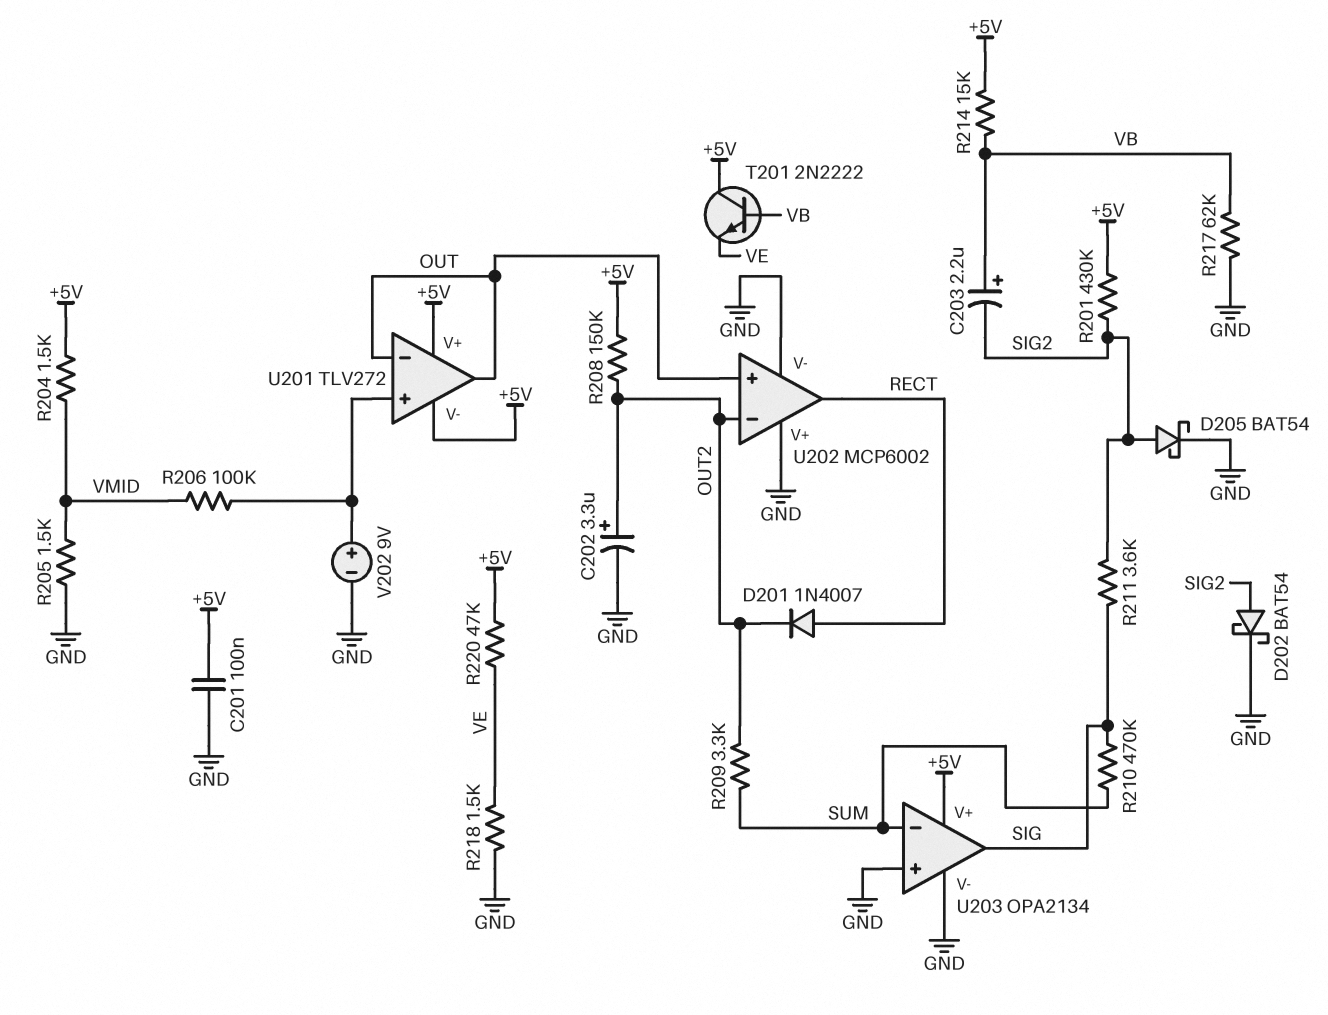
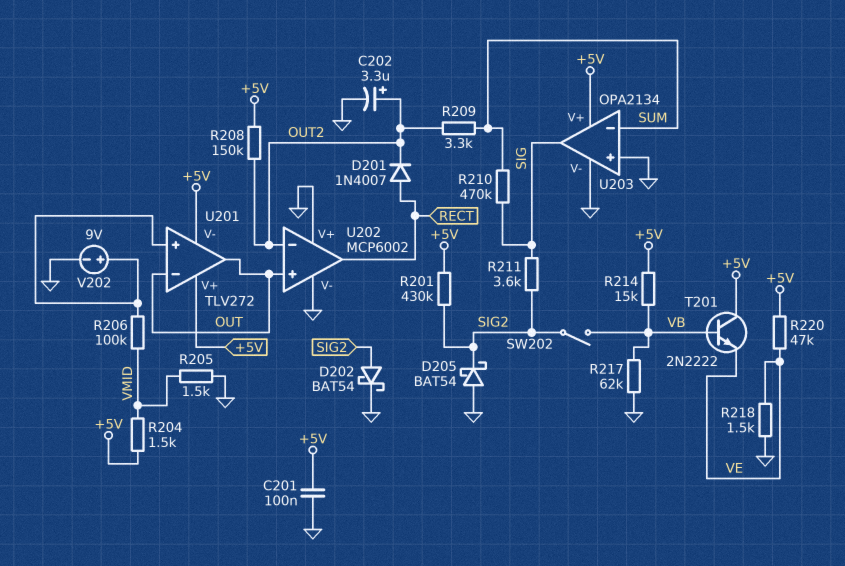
C203: 2.2uF (plus VB, minus SIG2) -> none
D205: schottky BAT54 (A SIG2, K GND) -> schottky BAT54 (A GND, K SIG2)
SW202: none -> switch (SIG2, VB)

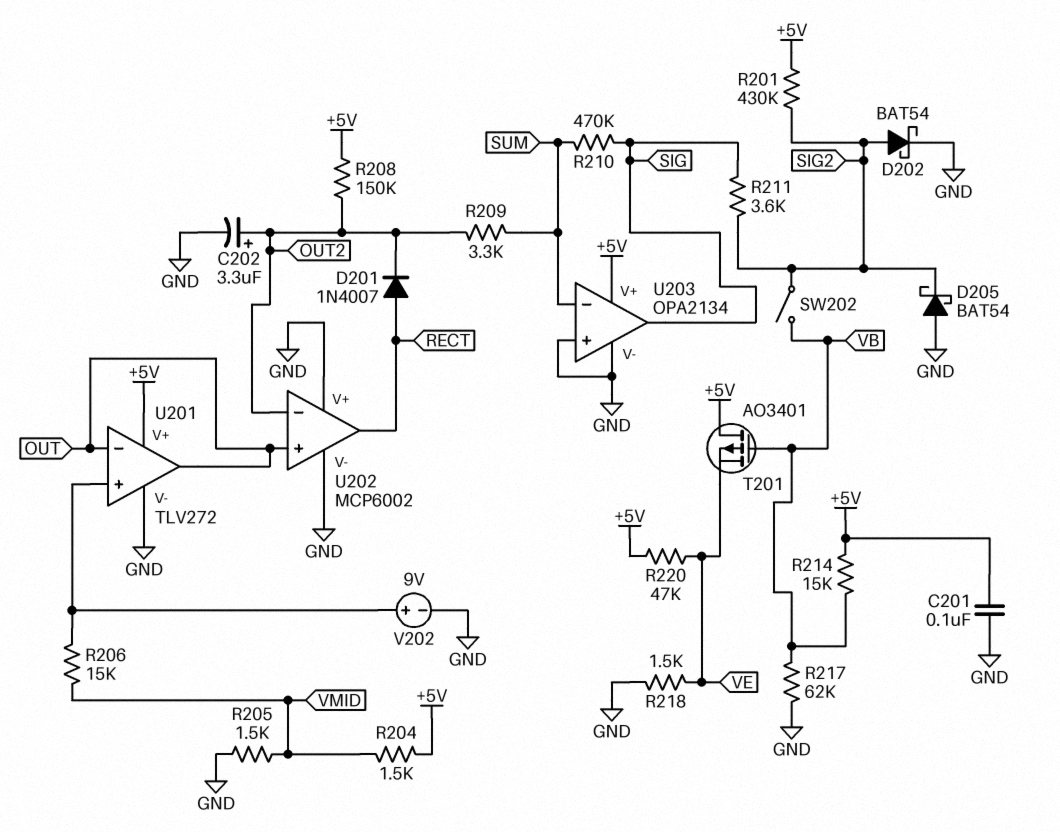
R206: 100k (U201/in+, VMID) -> 15k (U201/in+, VMID)
T201: NPN 2N2222 (B VB, C +5V, E VE) -> PMOS AO3401 (G VB, D +5V, S VE)
U201 pin V-: +5V -> GND

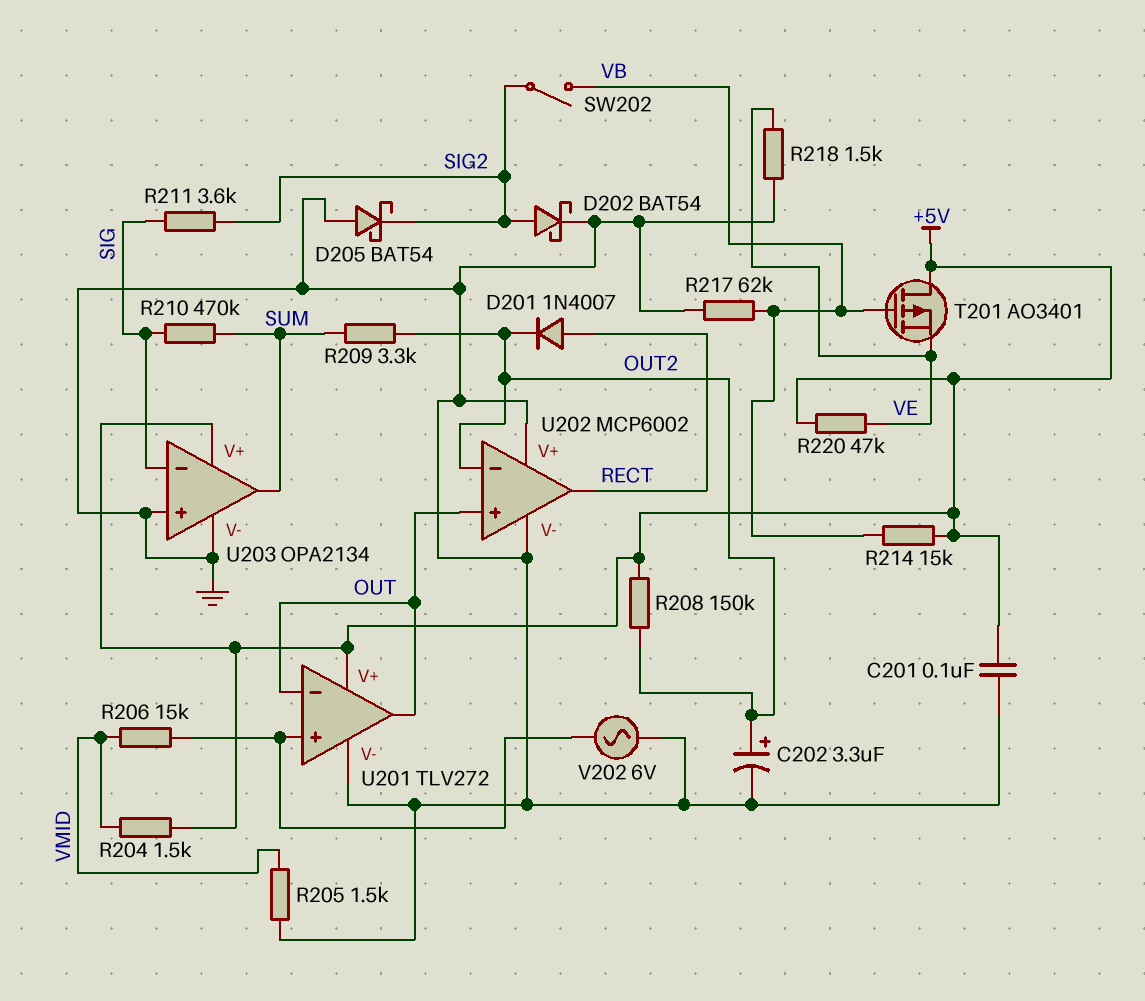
R201: 430k (+5V, SIG2) -> none
U203 pin in-: SUM -> SIG
U203 pin out: SIG -> SUM
V202: 9V (plus U201/in+, minus GND) -> AC 6V (GND, U201/in+)

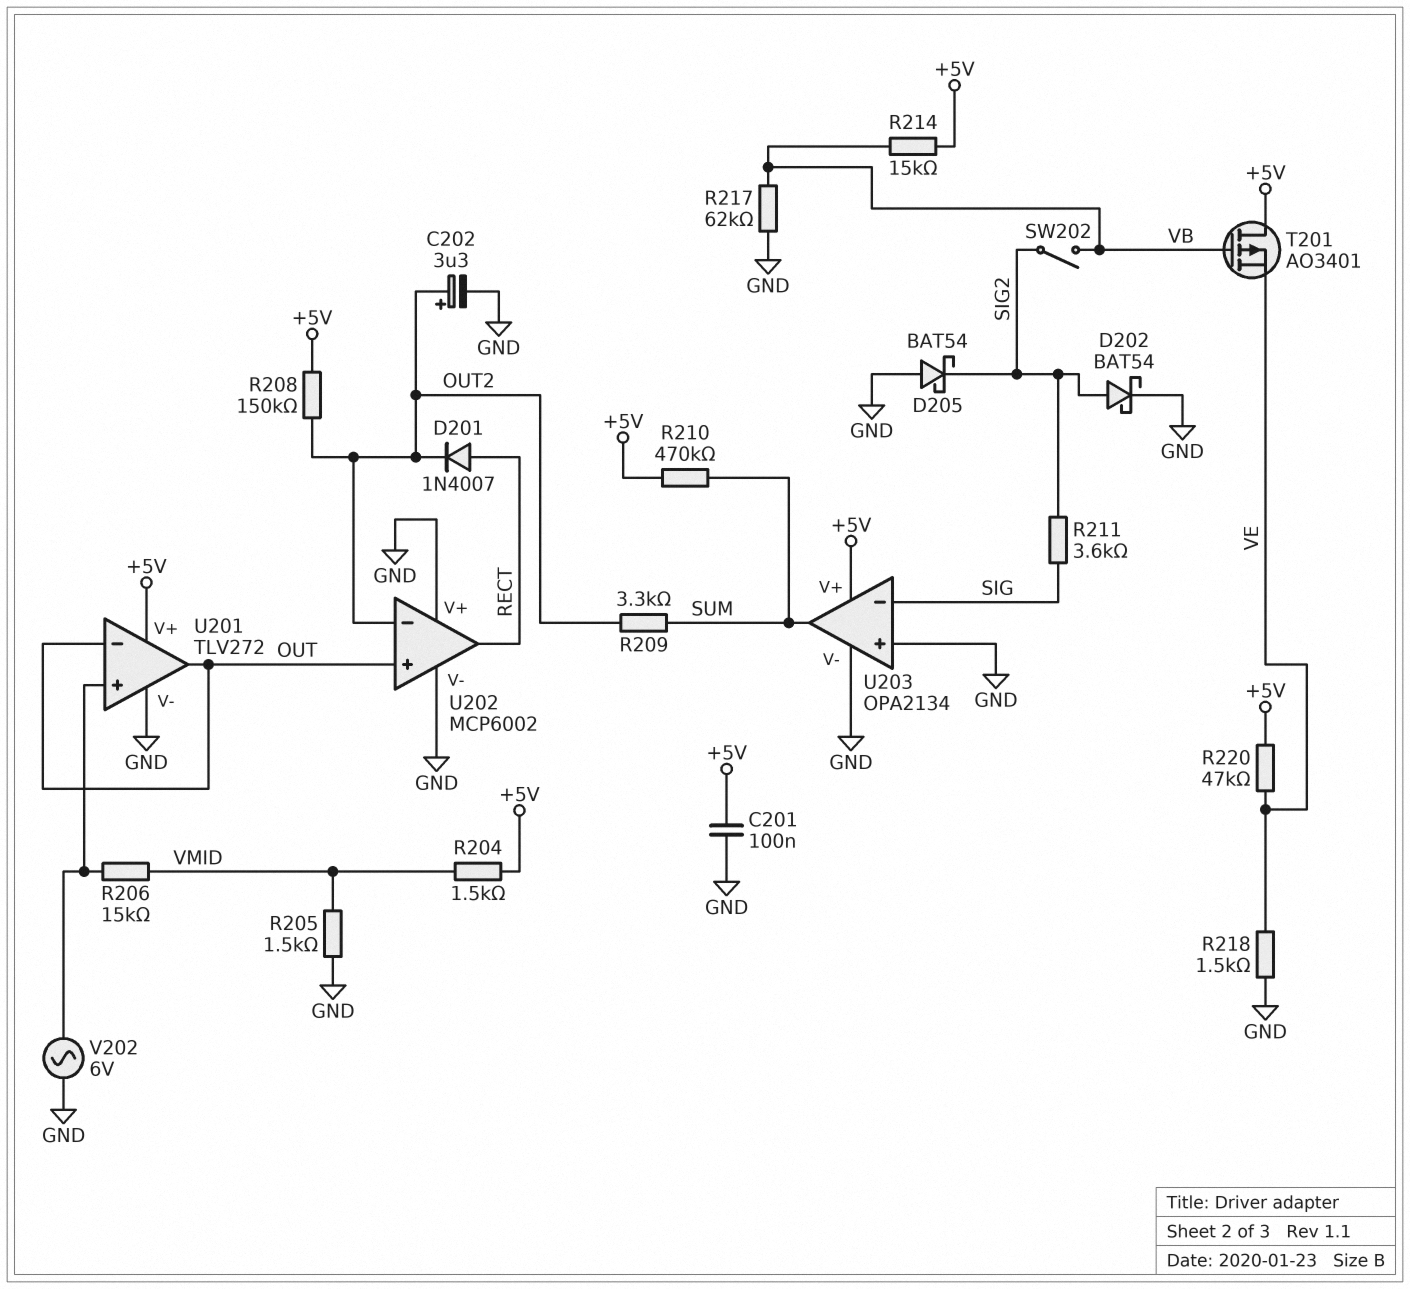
R210: 470k (SIG, SUM) -> 470k (+5V, SUM)

